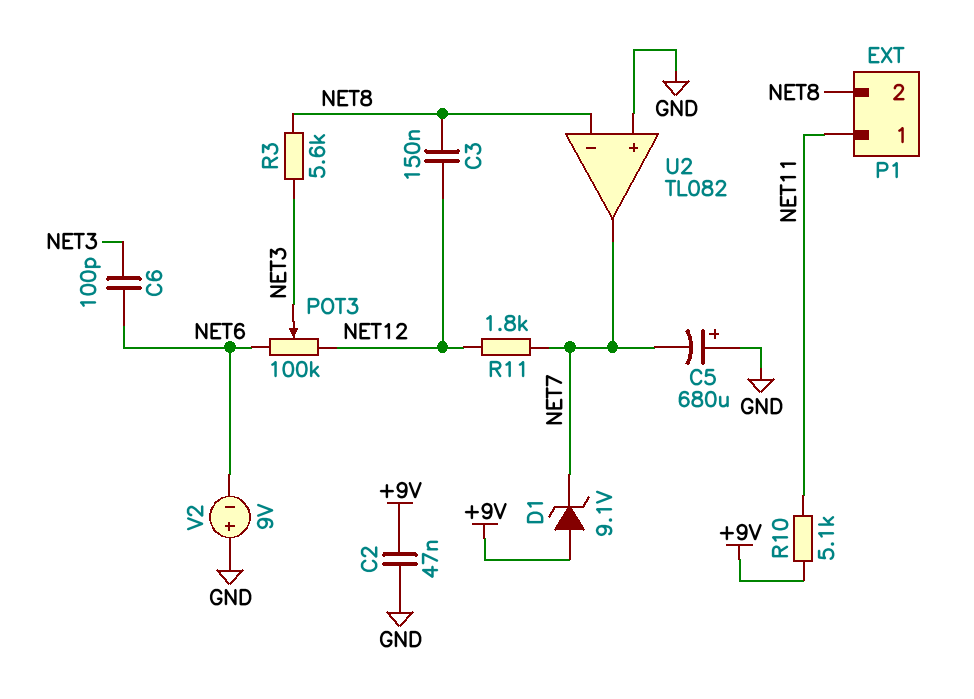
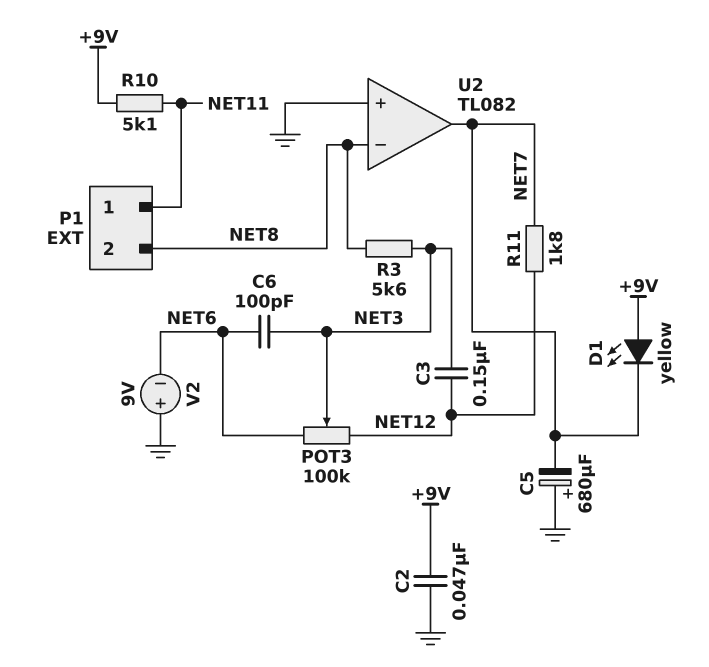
C3: 150nF (NET8, NET12) -> 150nF (NET3, NET12)
D1: zener 9.1V (A +9V, K NET7) -> LED yellow (A +9V, K NET7)

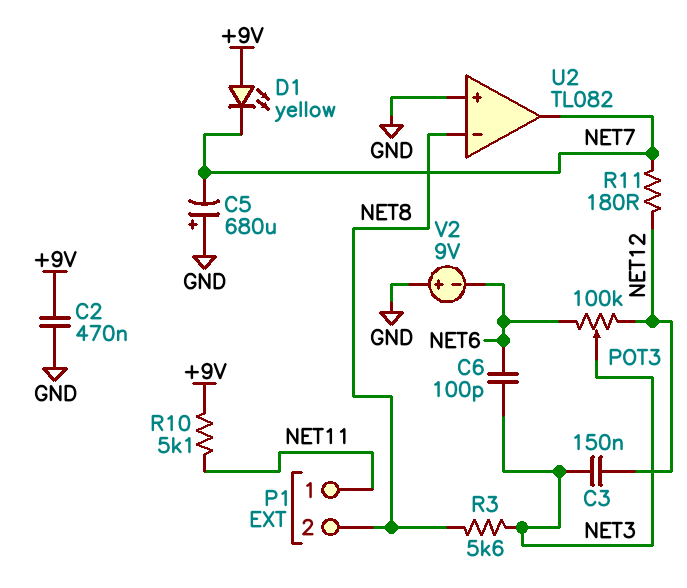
C2: 47nF (+9V, GND) -> 470nF (+9V, GND)
R11: 1.8k (NET7, NET12) -> 180 (NET7, NET12)

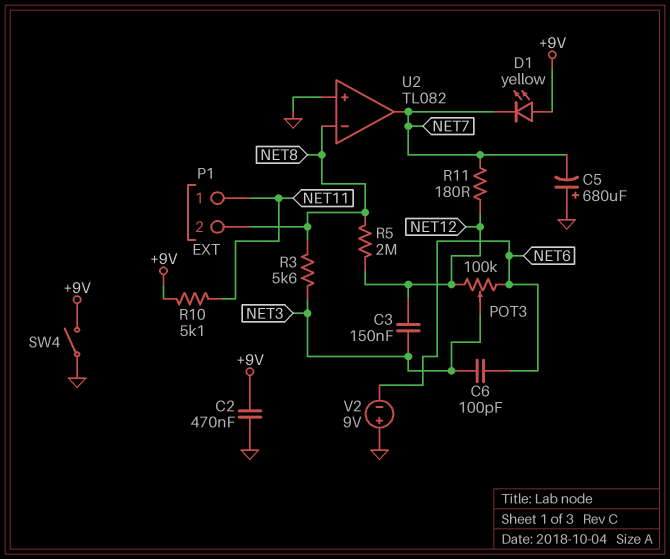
R5: none -> 2M (NET8, NET12)
SW4: none -> switch (+9V, GND)

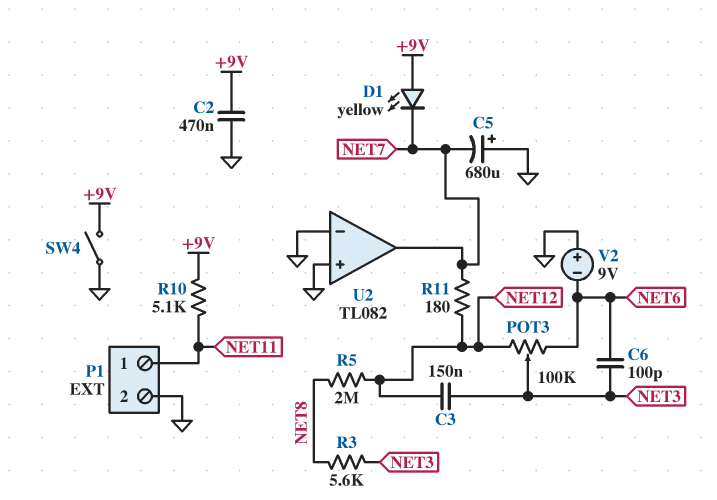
P1 pin 2: NET8 -> GND
U2 pin in-: NET8 -> GND

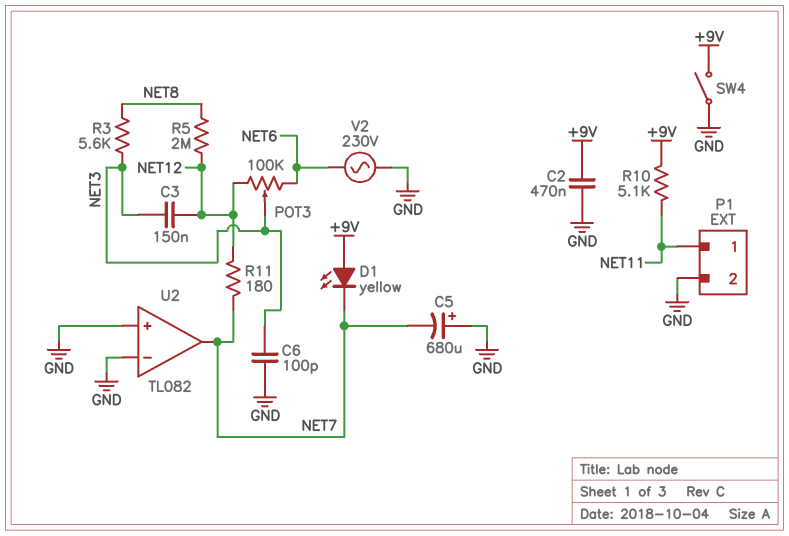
C6: 100pF (NET3, NET6) -> 100pF (GND, NET3)
V2: 9V (plus GND, minus NET6) -> AC 230V (GND, NET6)

